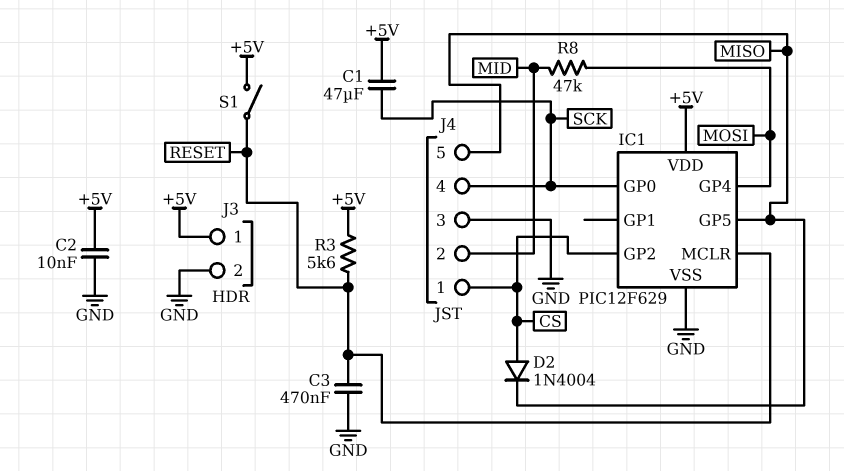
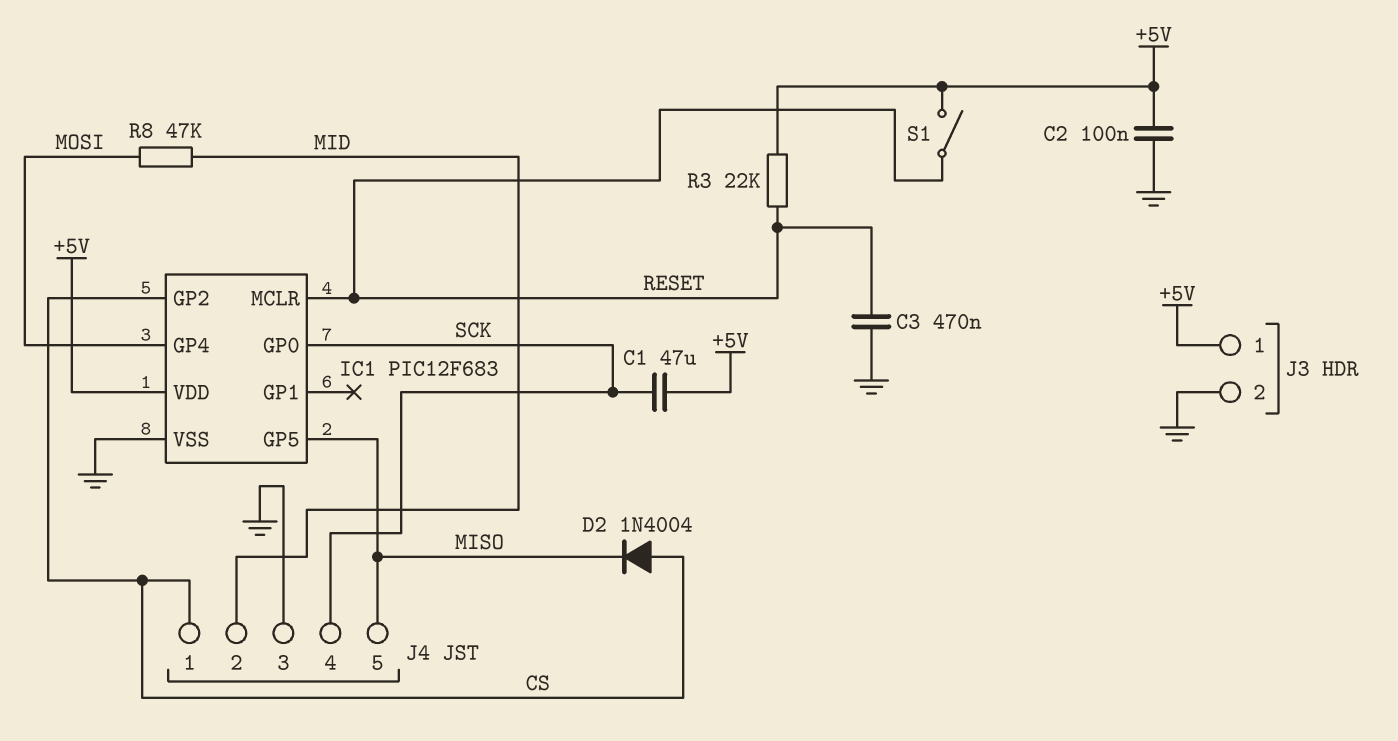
C2: 10nF (+5V, GND) -> 100nF (+5V, GND)
IC1: PIC12F629 -> PIC12F683
R3: 5.6k (+5V, RESET) -> 22k (+5V, RESET)

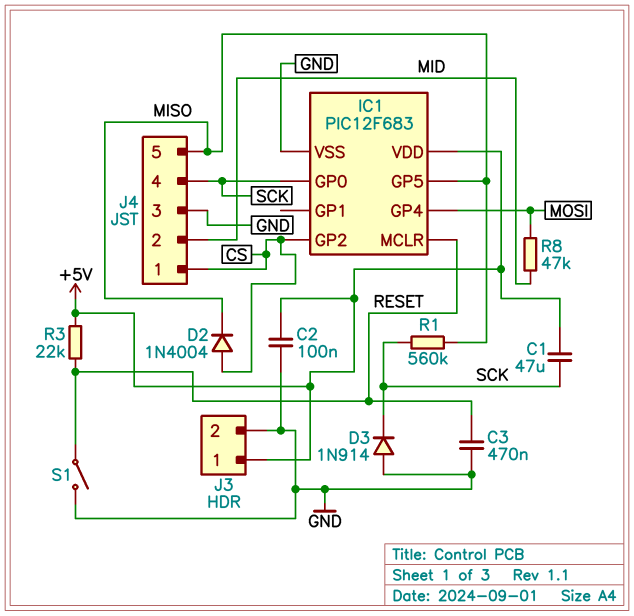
D3: none -> diode 1N914 (A GND, K SCK)
R1: none -> 560k (MISO, SCK)
S1: switch (+5V, RESET) -> switch (GND, RESET)

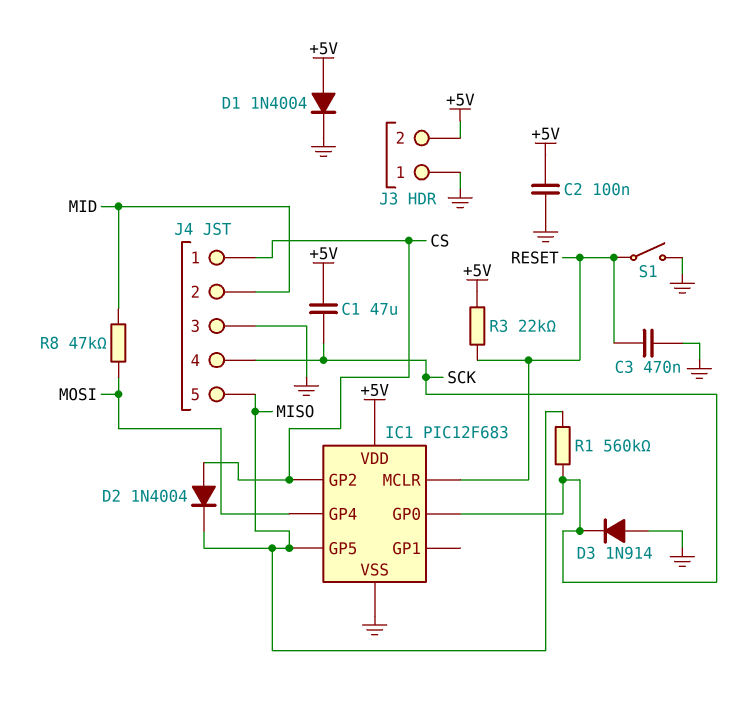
D1: none -> diode 1N4004 (A +5V, K GND)
J3 pin 1: +5V -> GND
J3 pin 2: GND -> +5V

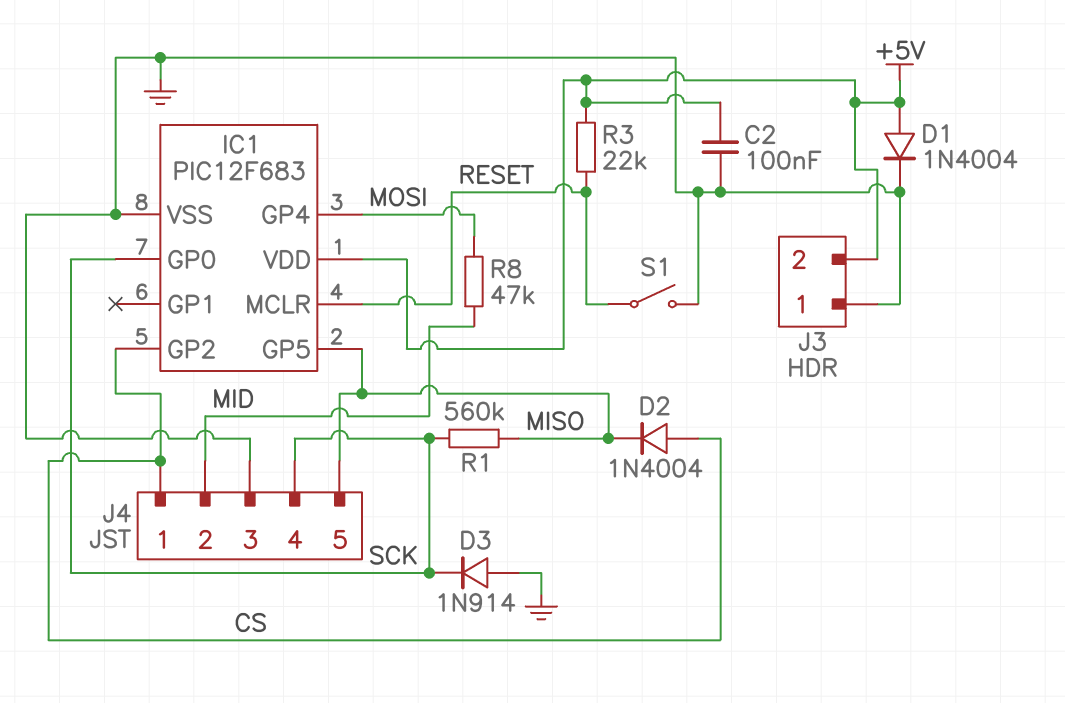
C1: 47uF (+5V, SCK) -> none
C3: 470nF (GND, RESET) -> none

